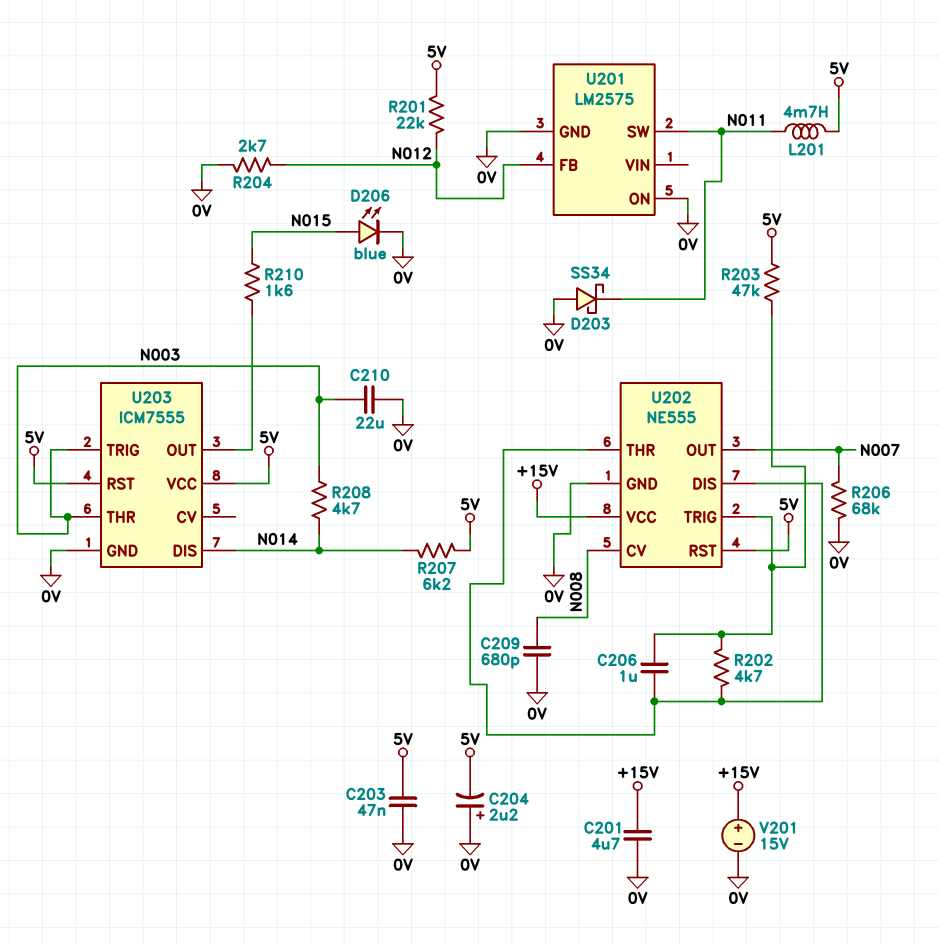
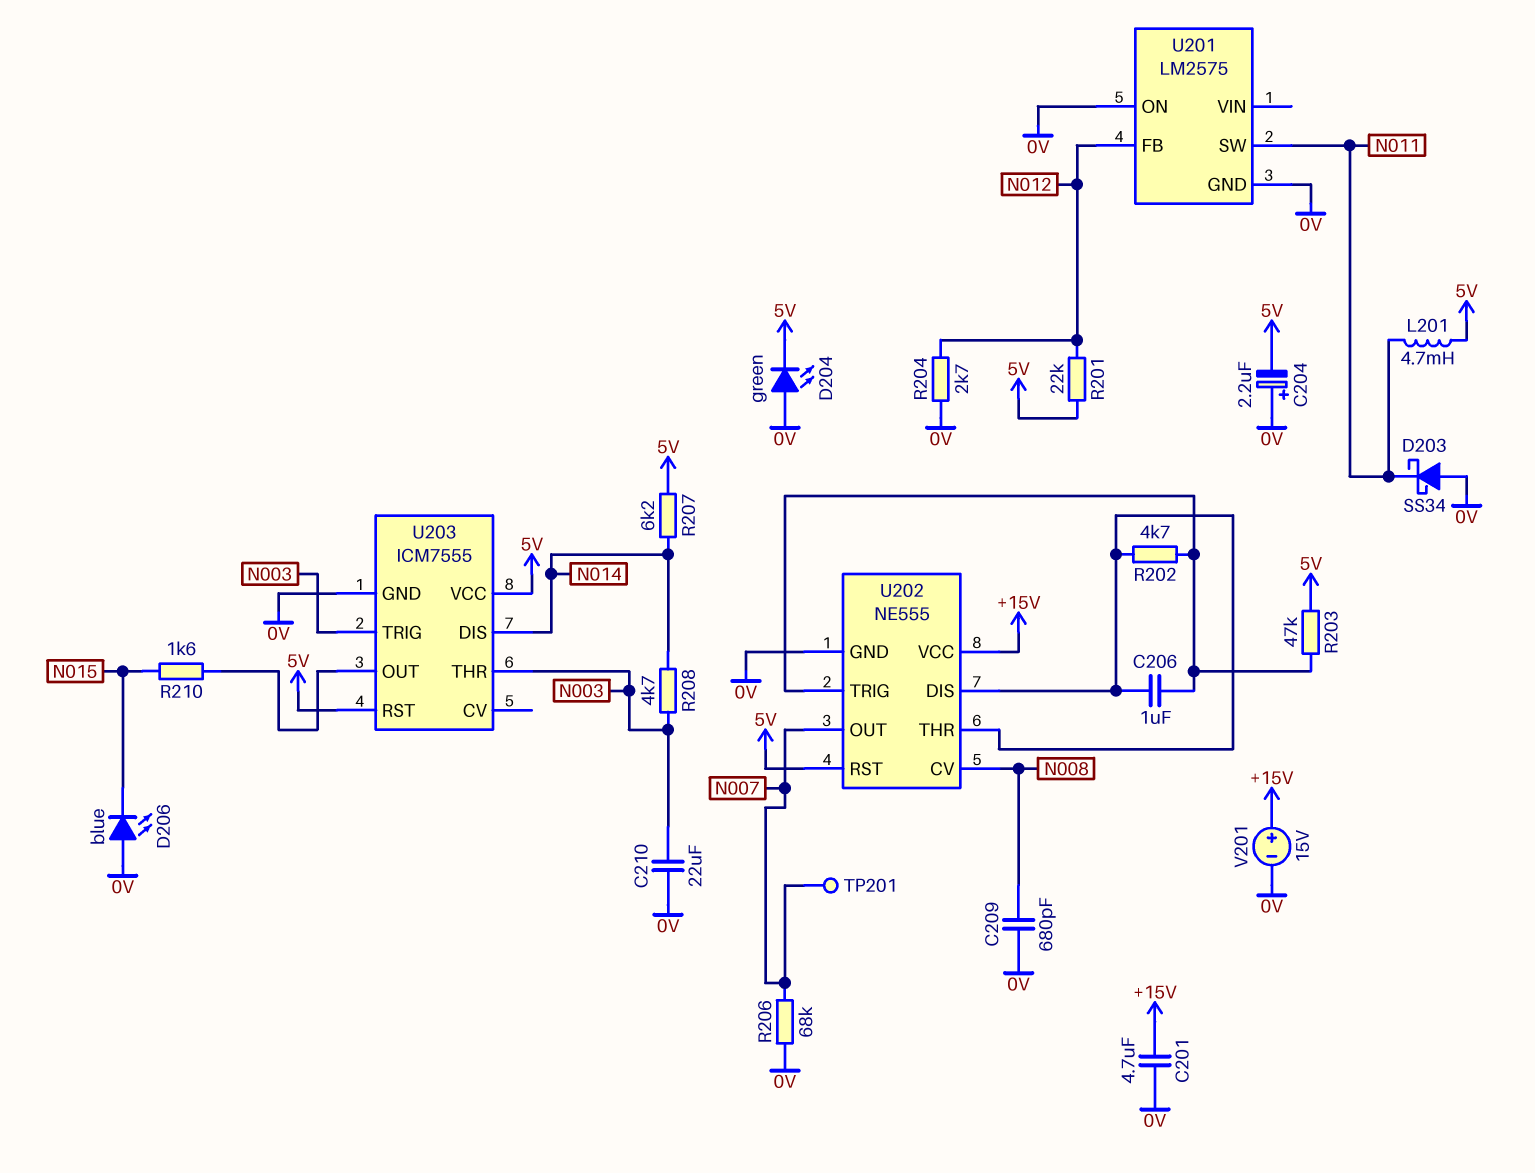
C203: 47nF (0V, 5V) -> none
D204: none -> LED green (A 0V, K 5V)
D206: LED blue (A N015, K 0V) -> LED blue (A 0V, K N015)
TP201: none -> test point (N007)

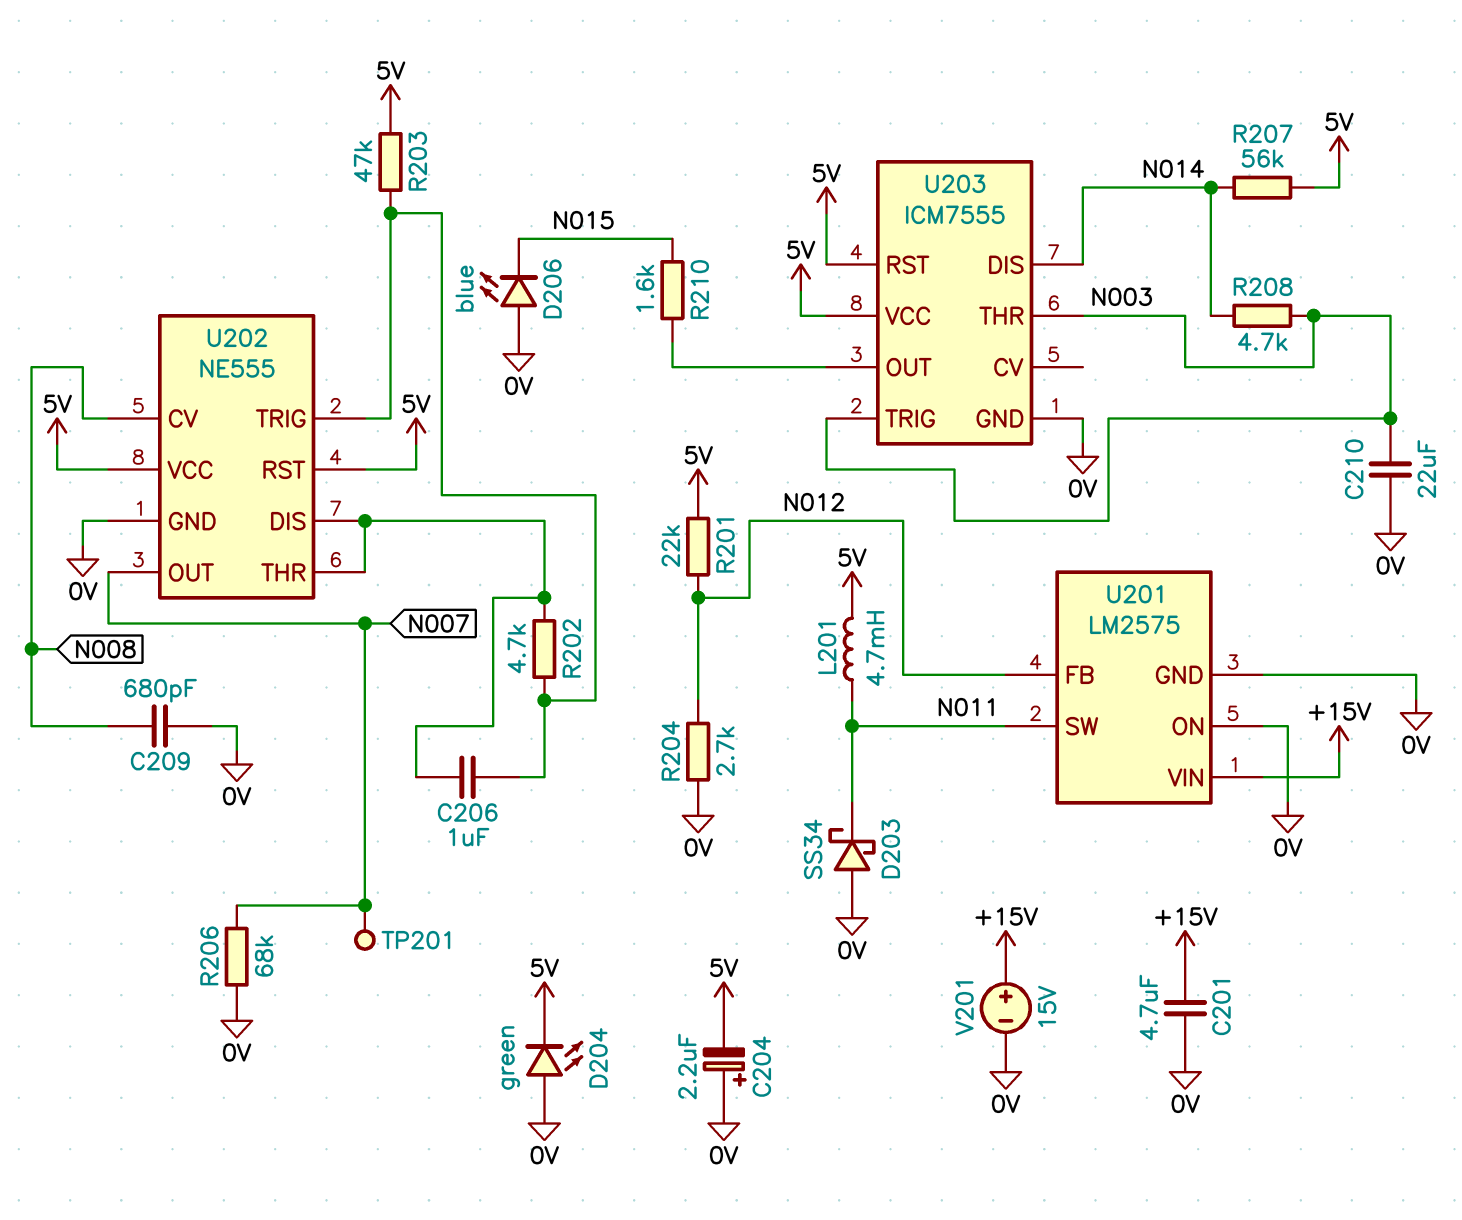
R207: 6.2k (5V, N014) -> 56k (5V, N014)
U201 pin VIN: none -> +15V
U202 pin VCC: +15V -> 5V

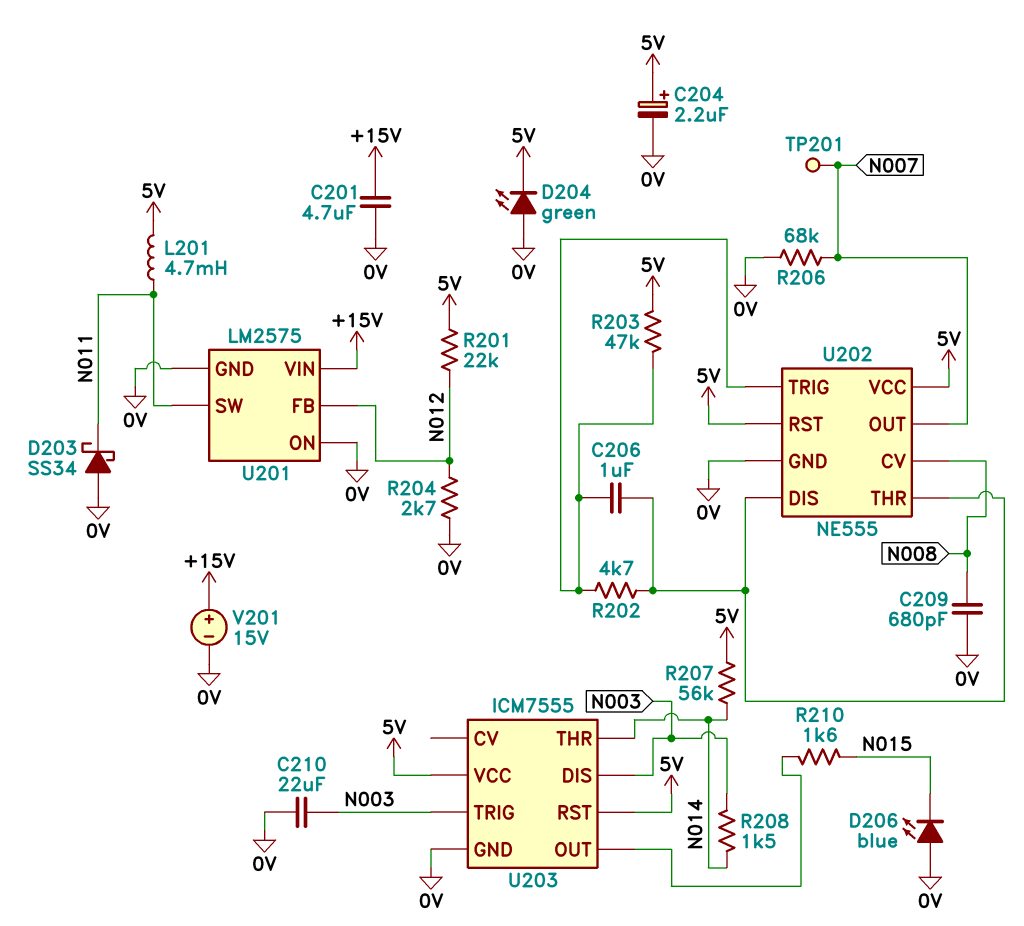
C204: 2.2uF (plus 0V, minus 5V) -> 2.2uF (plus 5V, minus 0V)
R208: 4.7k (N003, N014) -> 1.5k (N003, N014)
U203 pin DIS: N014 -> N003
U203 pin THR: N003 -> N014

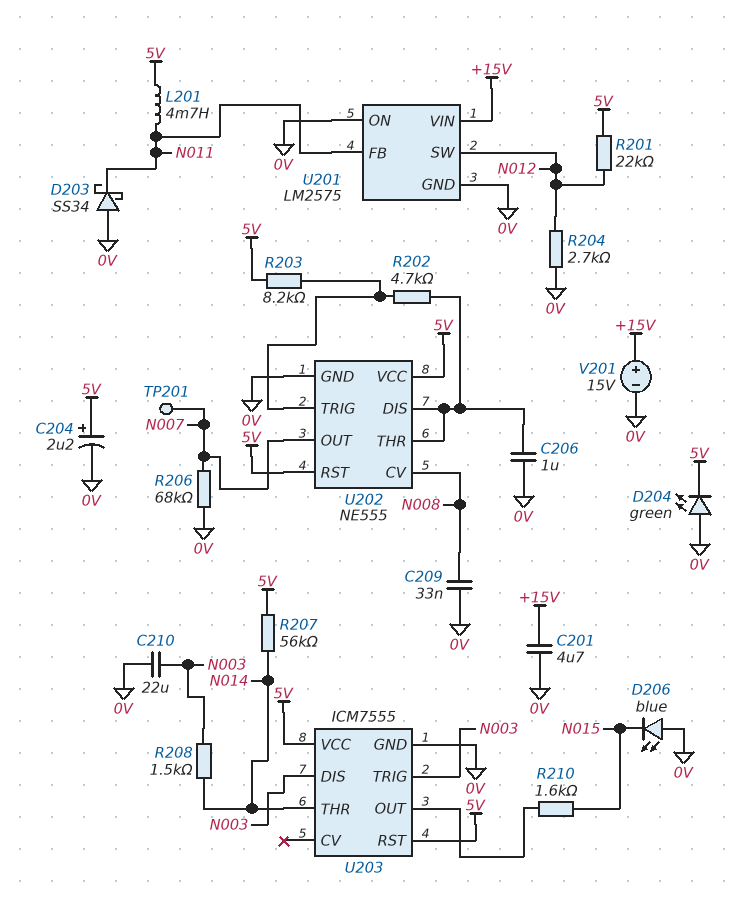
C206: 1uF (U202/DIS, U202/TRIG) -> 1uF (0V, U202/DIS)
C209: 680pF (0V, N008) -> 33nF (0V, N008)
R203: 47k (5V, U202/TRIG) -> 8.2k (5V, U202/TRIG)
U201 pin FB: N012 -> N011
U201 pin SW: N011 -> N012

